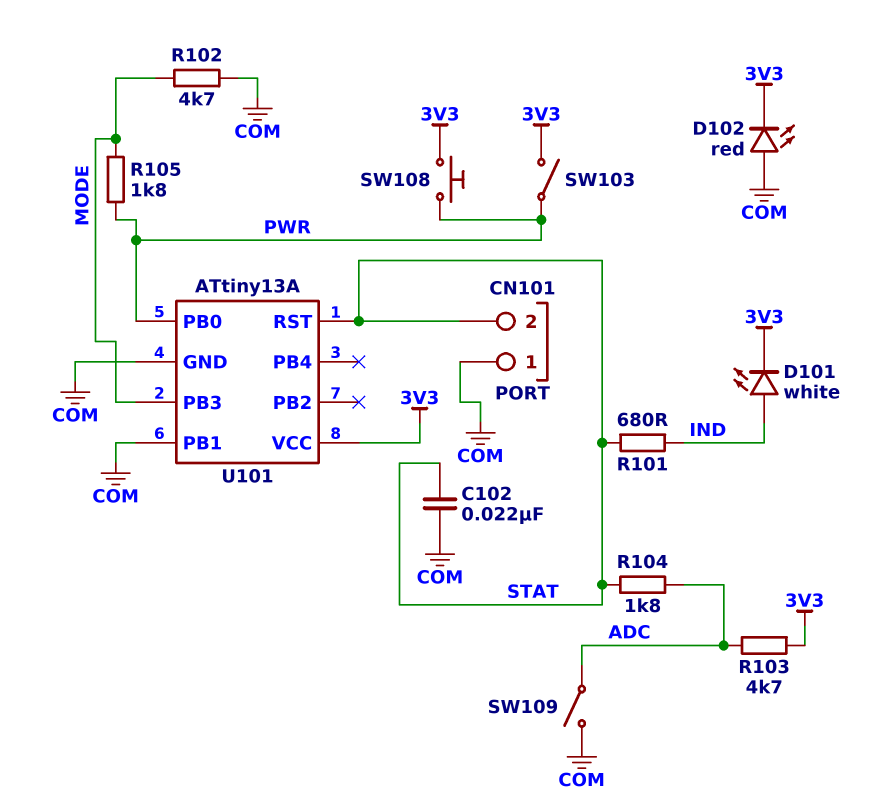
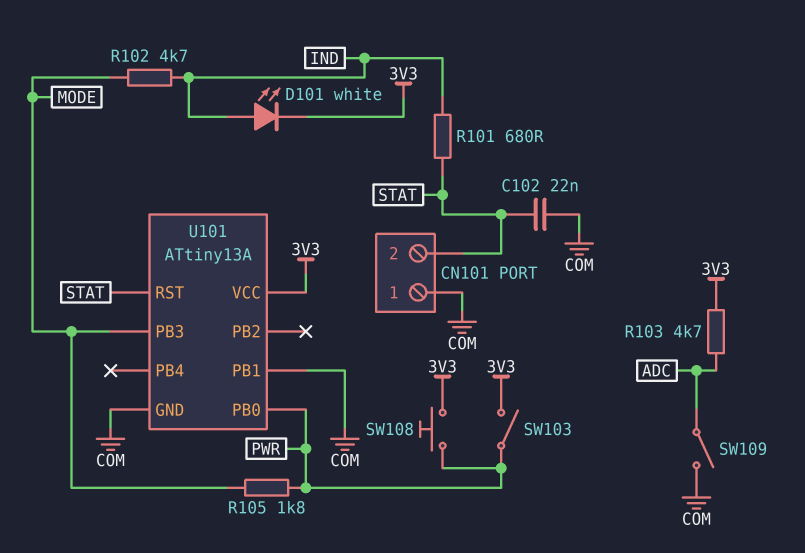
D102: LED red (A COM, K 3V3) -> none
R102: 4.7k (COM, MODE) -> 4.7k (IND, MODE)
R104: 1.8k (ADC, STAT) -> none

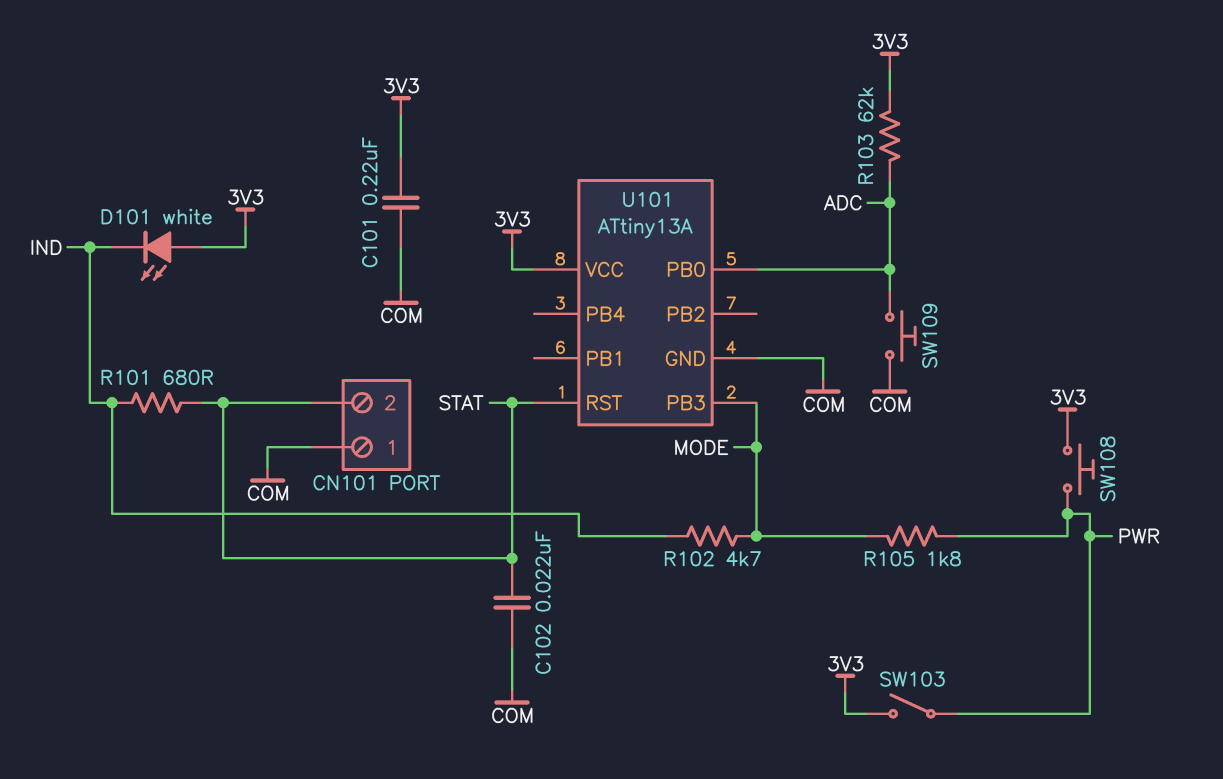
C101: none -> 220nF (3V3, COM)
D101: LED white (A IND, K 3V3) -> LED white (A 3V3, K IND)
R103: 4.7k (3V3, ADC) -> 62k (3V3, ADC)
SW109: switch (ADC, COM) -> button (ADC, COM)
U101 pin PB0: PWR -> ADC
U101 pin PB1: COM -> none

